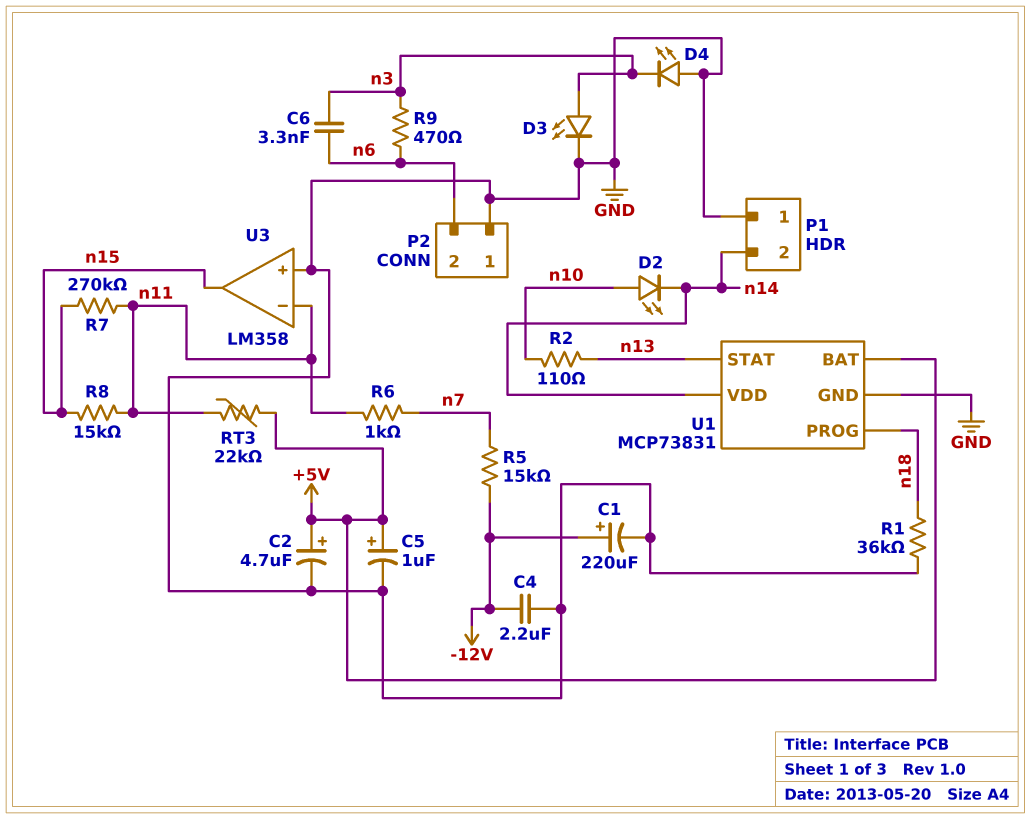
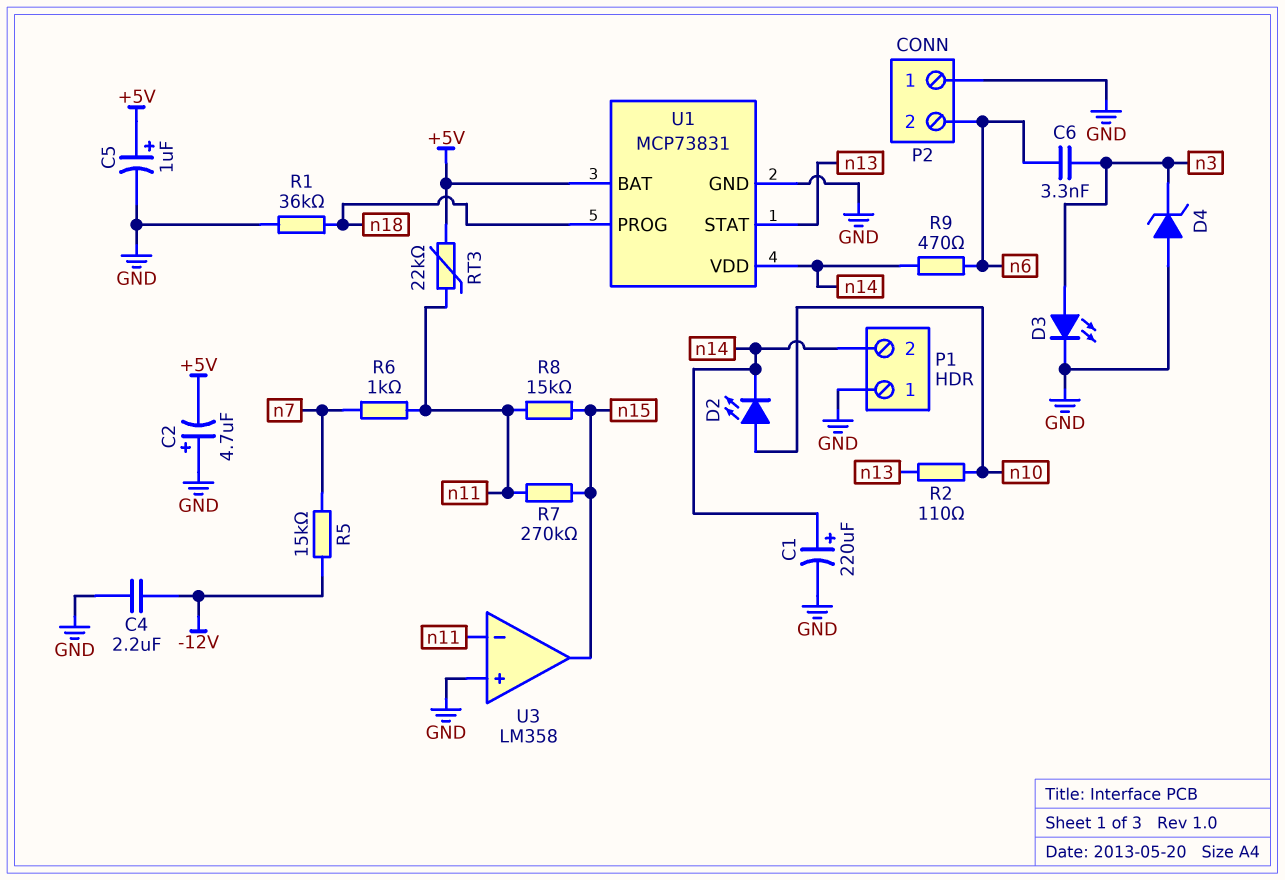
C1: 220uF (plus -12V, minus GND) -> 220uF (plus n14, minus GND)
C2: 4.7uF (plus +5V, minus GND) -> 4.7uF (plus GND, minus +5V)
D4: LED (A GND, K n3) -> zener (A GND, K n3)
R9: 470 (n3, n6) -> 470 (n6, n14)

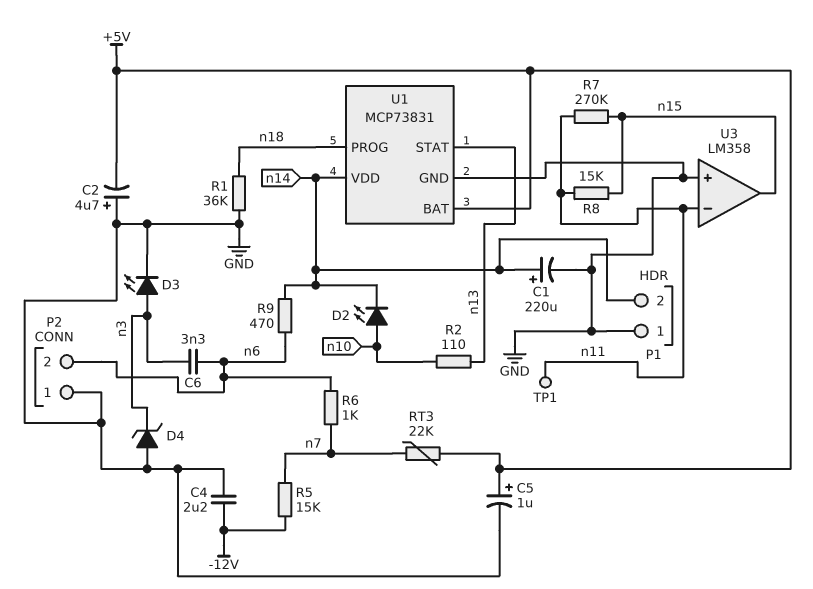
R6: 1k (n7, n11) -> 1k (n6, n7)
RT3: 22k (+5V, n11) -> 22k (+5V, n7)
TP1: none -> test point (n11)

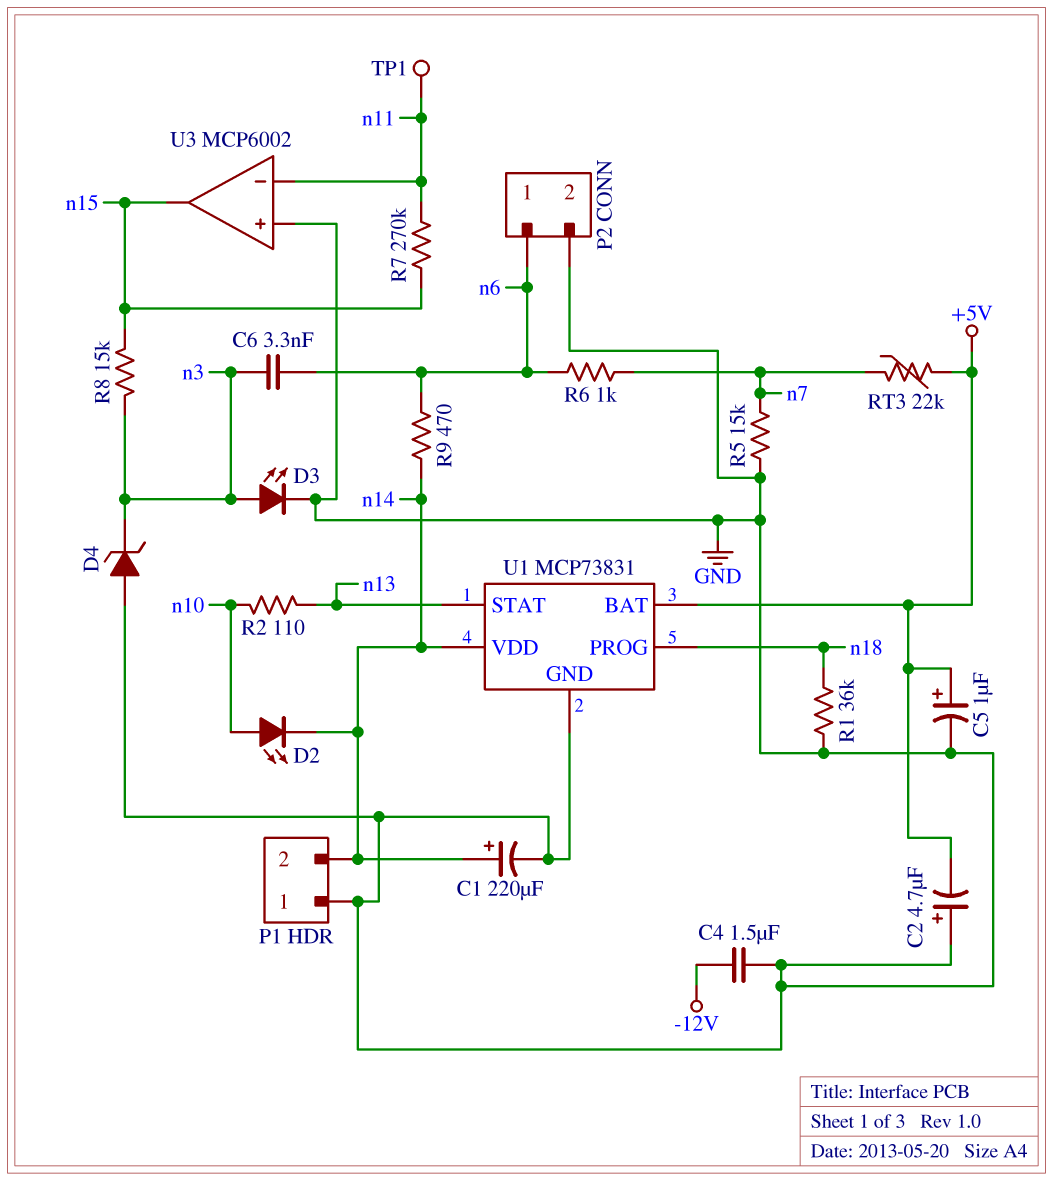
C4: 2.2uF (-12V, GND) -> 1.5uF (-12V, GND)
P2 pin 1: GND -> n6
P2 pin 2: n6 -> GND
R5: 15k (-12V, n7) -> 15k (GND, n7)
R8: 15k (n11, n15) -> 15k (n3, n15)
U3: LM358 -> MCP6002

